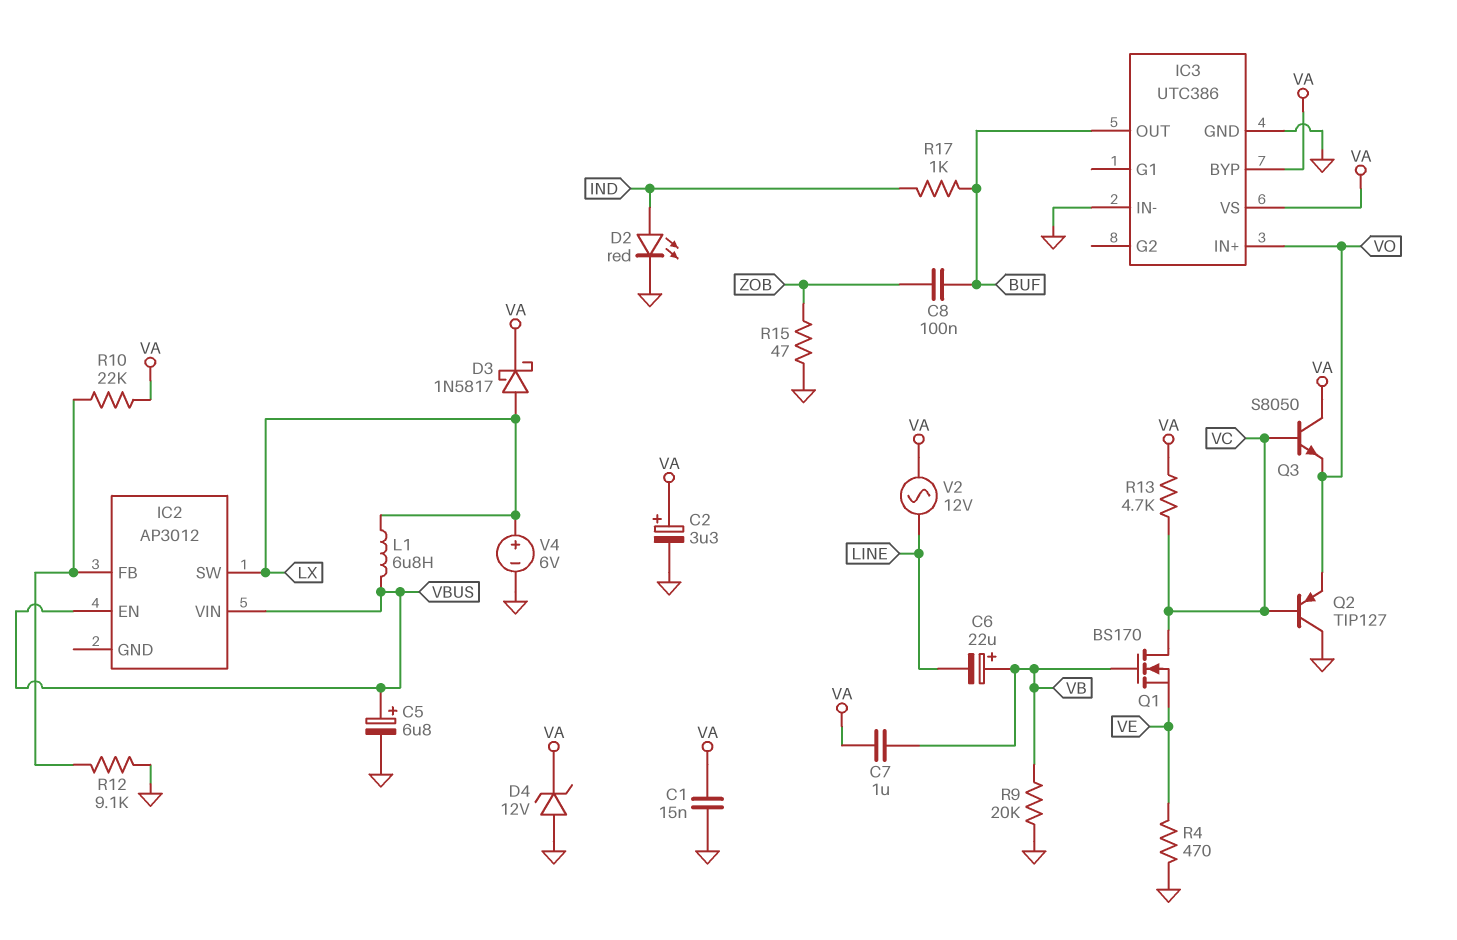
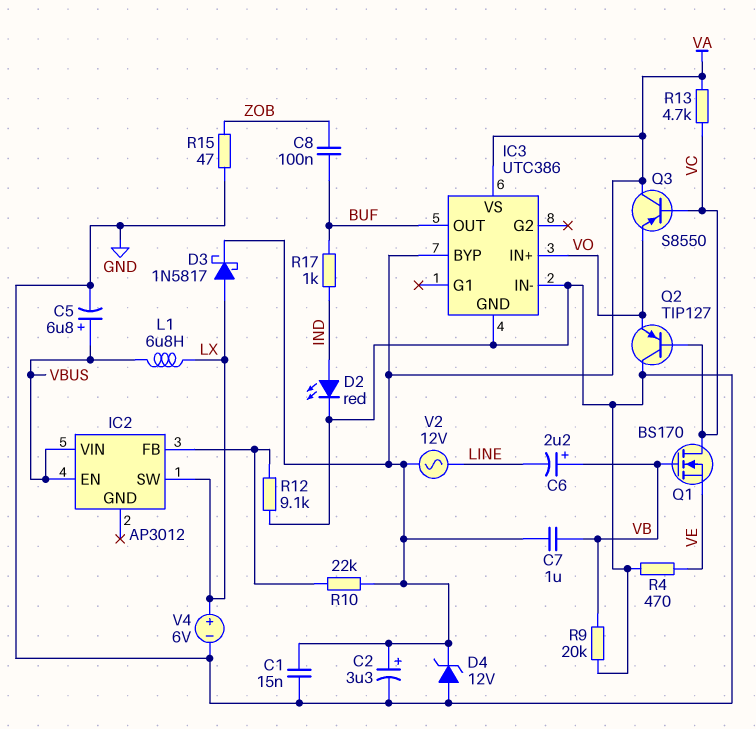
C6: 22uF (plus VB, minus LINE) -> 2.2uF (plus VB, minus LINE)
Q3: NPN S8050 (B VC, C VA, E VO) -> PNP S8550 (B VC, C VA, E VO)

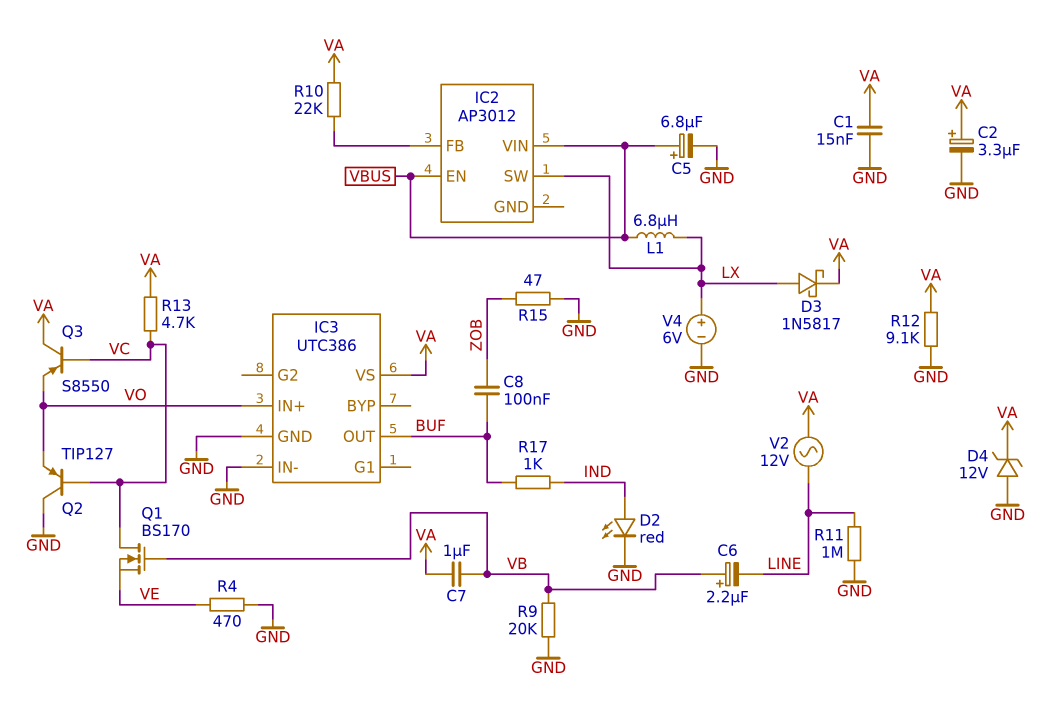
IC3 pin BYP: VA -> none
R11: none -> 1M (GND, LINE)
R12: 9.1k (GND, IC2/FB) -> 9.1k (GND, VA)

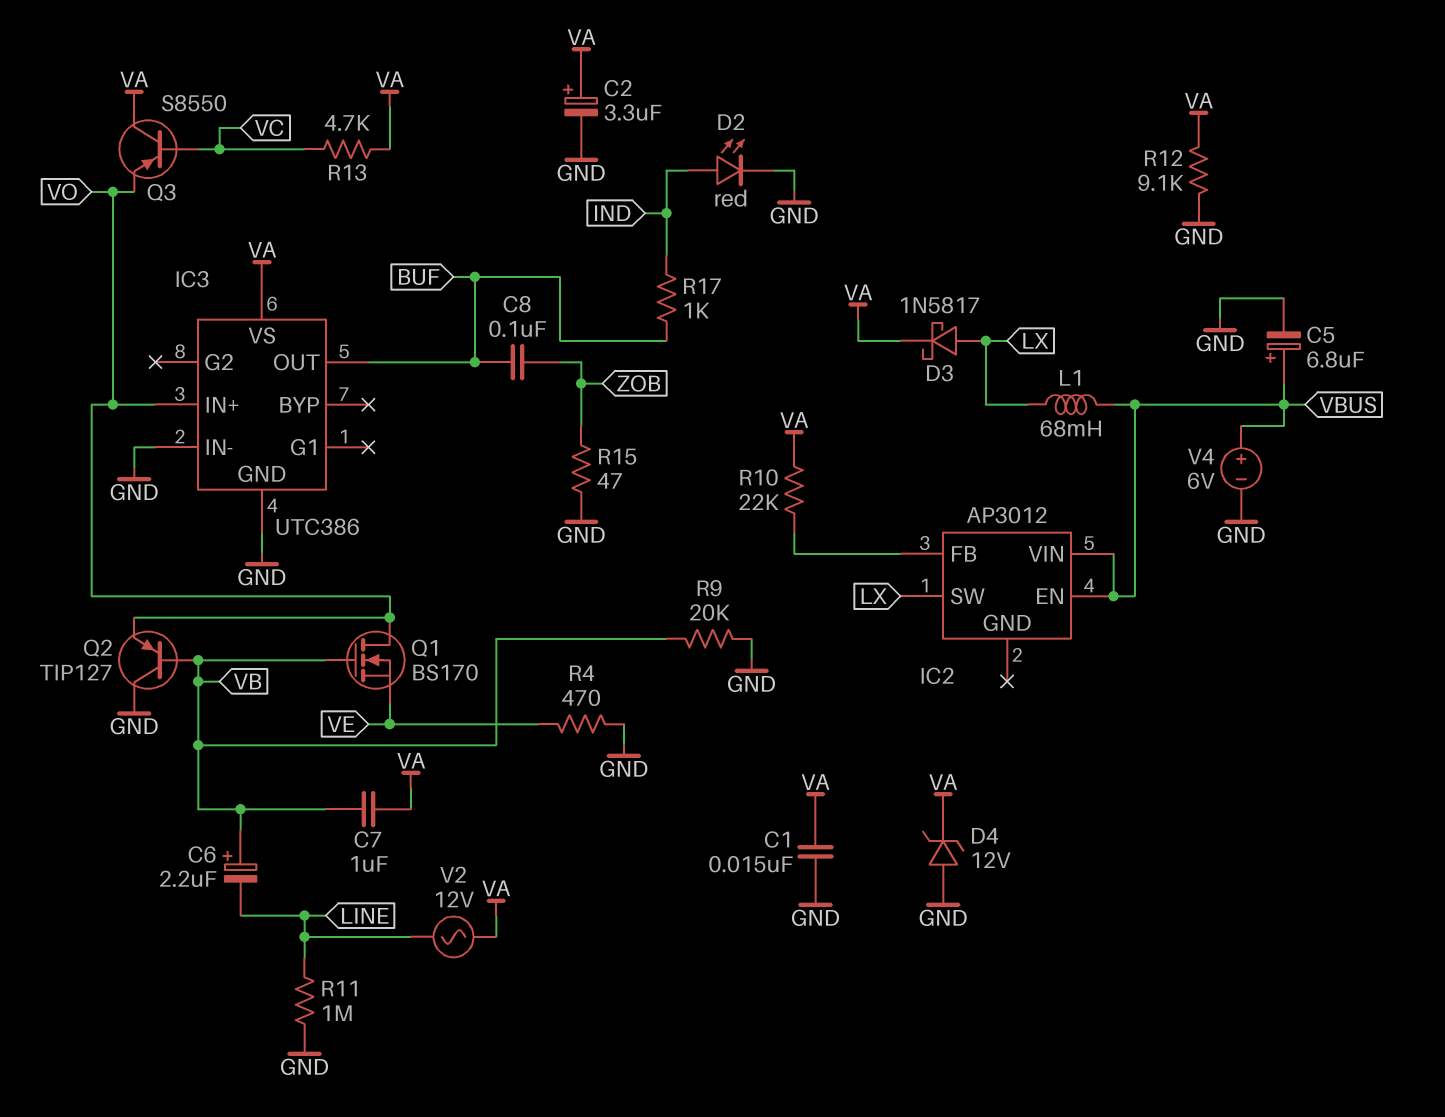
L1: 6.8uH (LX, VBUS) -> 68mH (LX, VBUS)
Q1: NMOS BS170 (G VB, D VC, S VE) -> NMOS BS170 (G VB, D VO, S VE)
Q2: PNP TIP127 (B VC, C GND, E VO) -> PNP TIP127 (B VB, C GND, E VO)
V4: 6V (plus LX, minus GND) -> 6V (plus VBUS, minus GND)

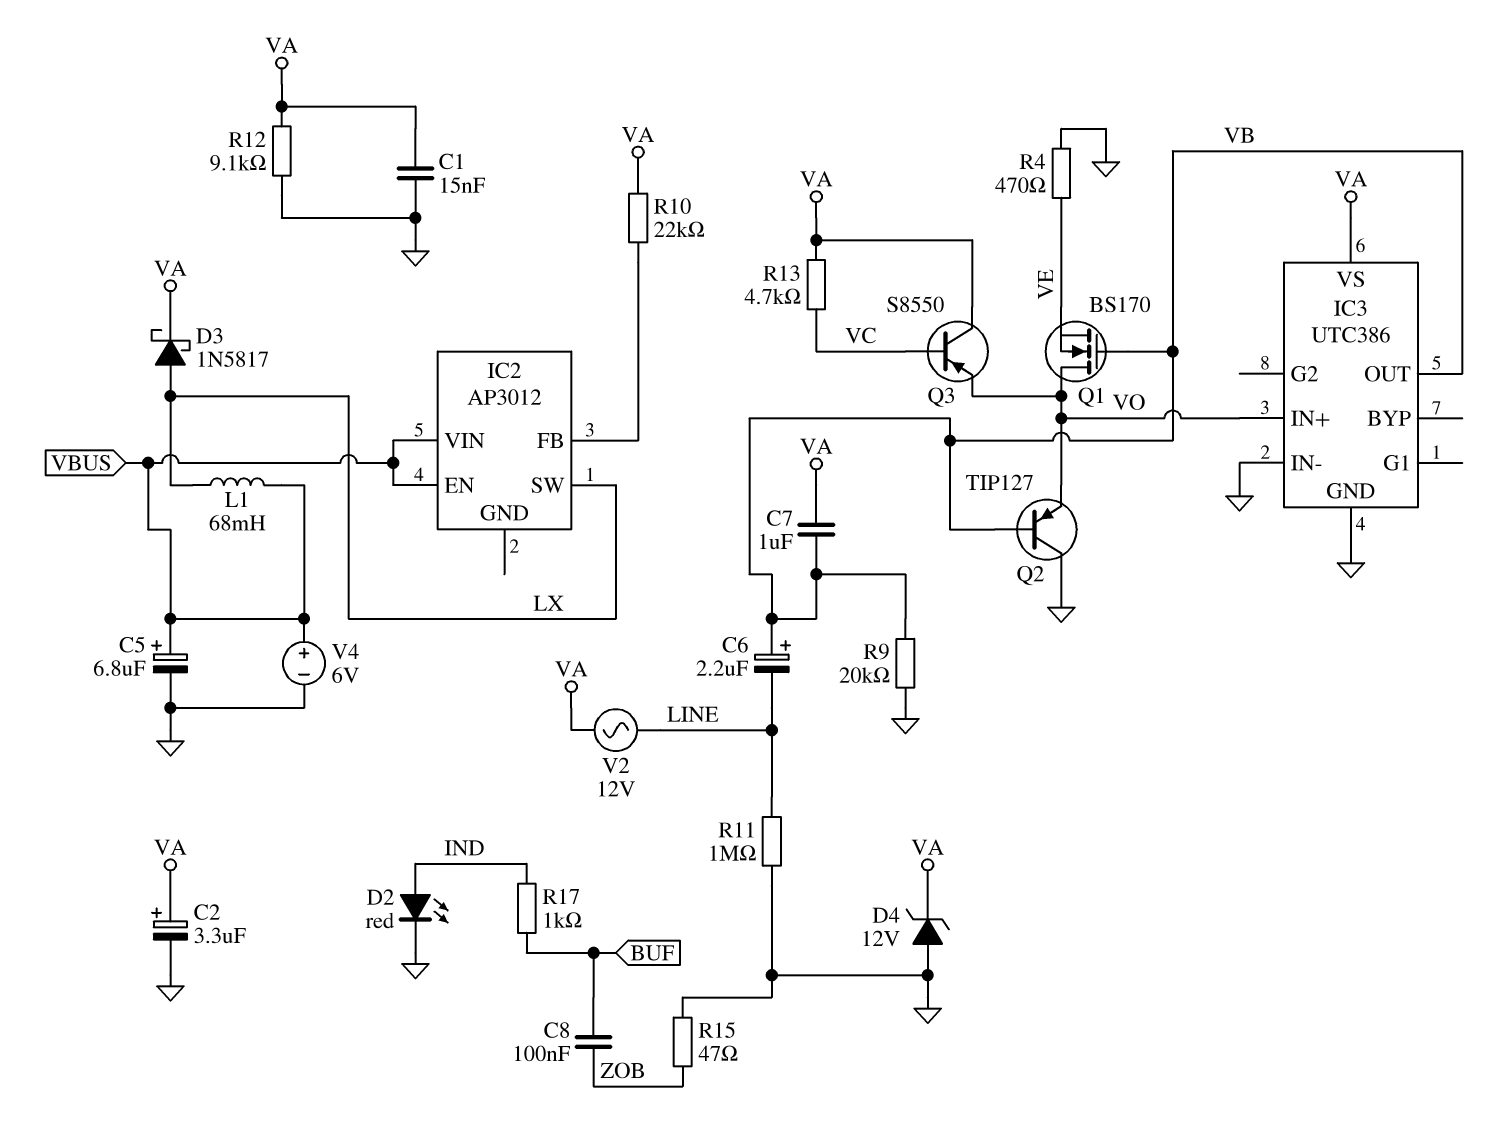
IC3 pin OUT: BUF -> VB

